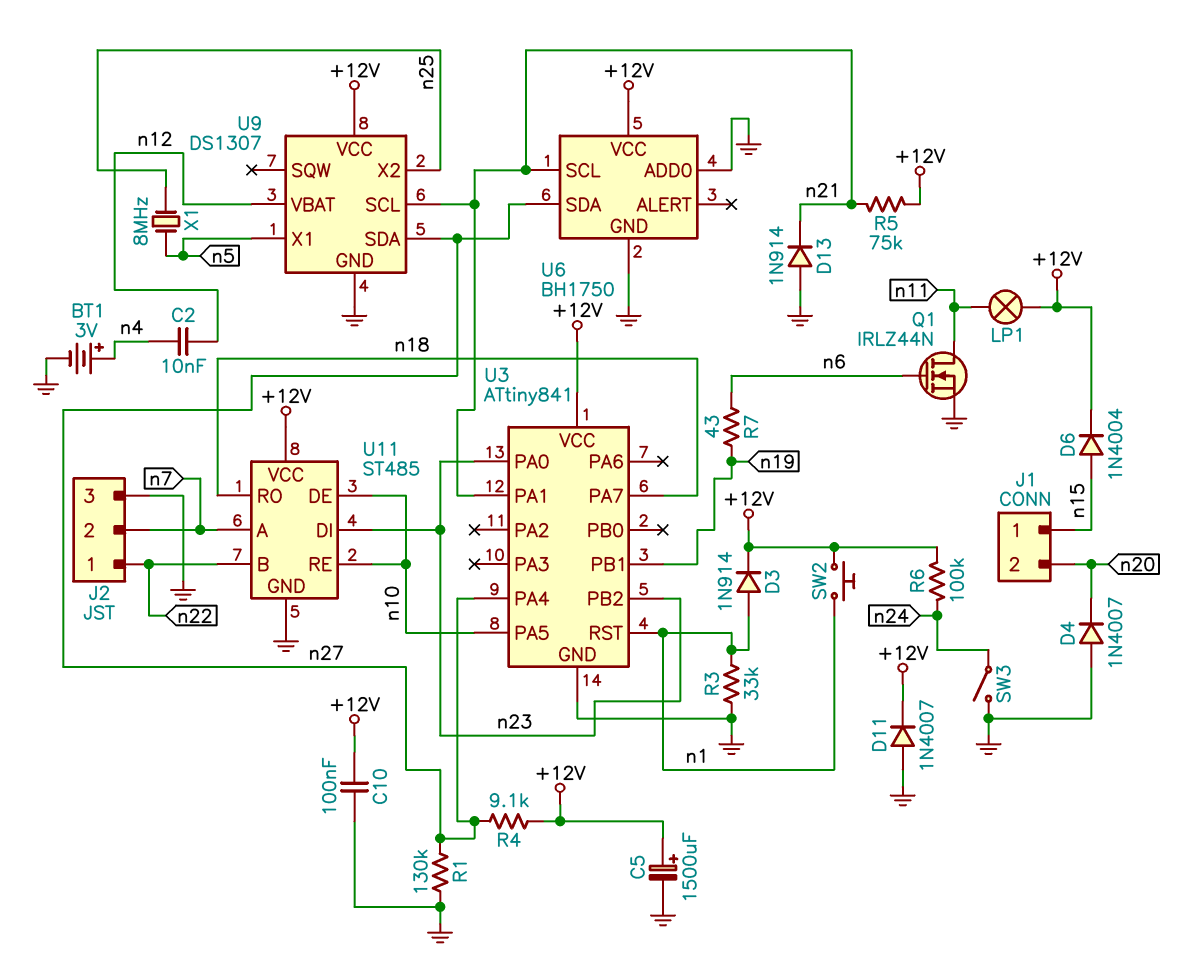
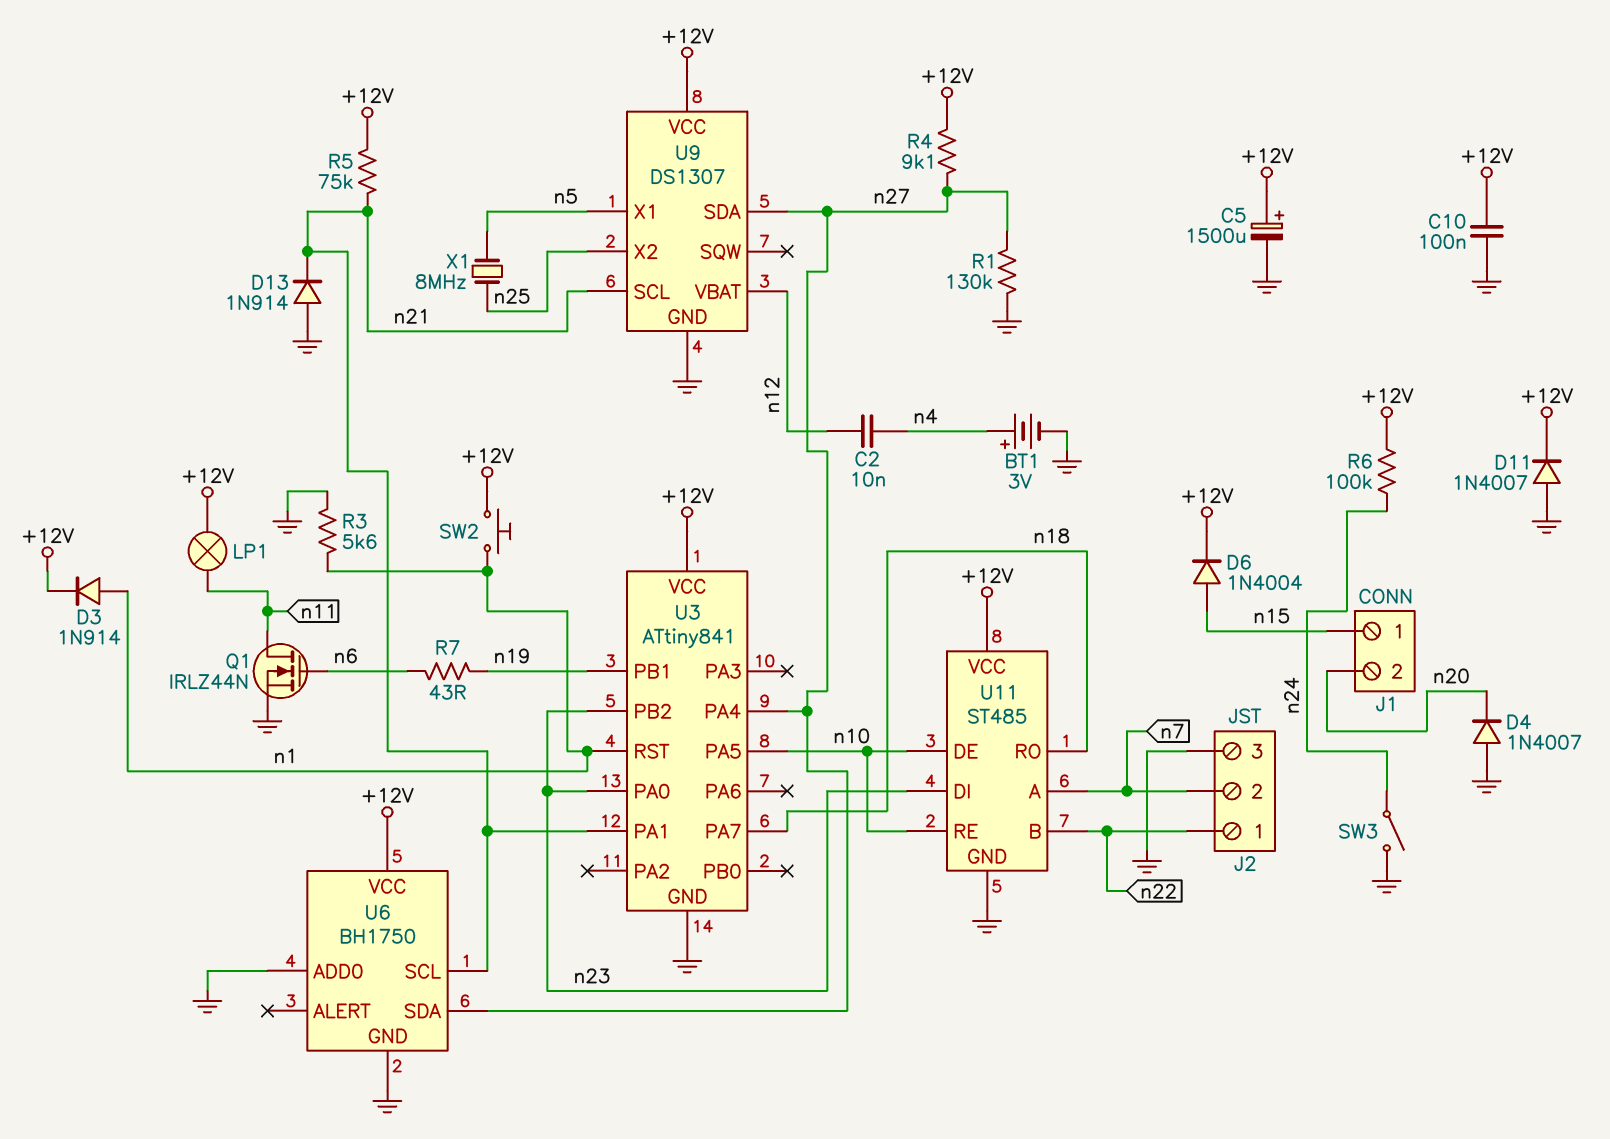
R3: 33k (GND, n1) -> 5.6k (GND, n1)

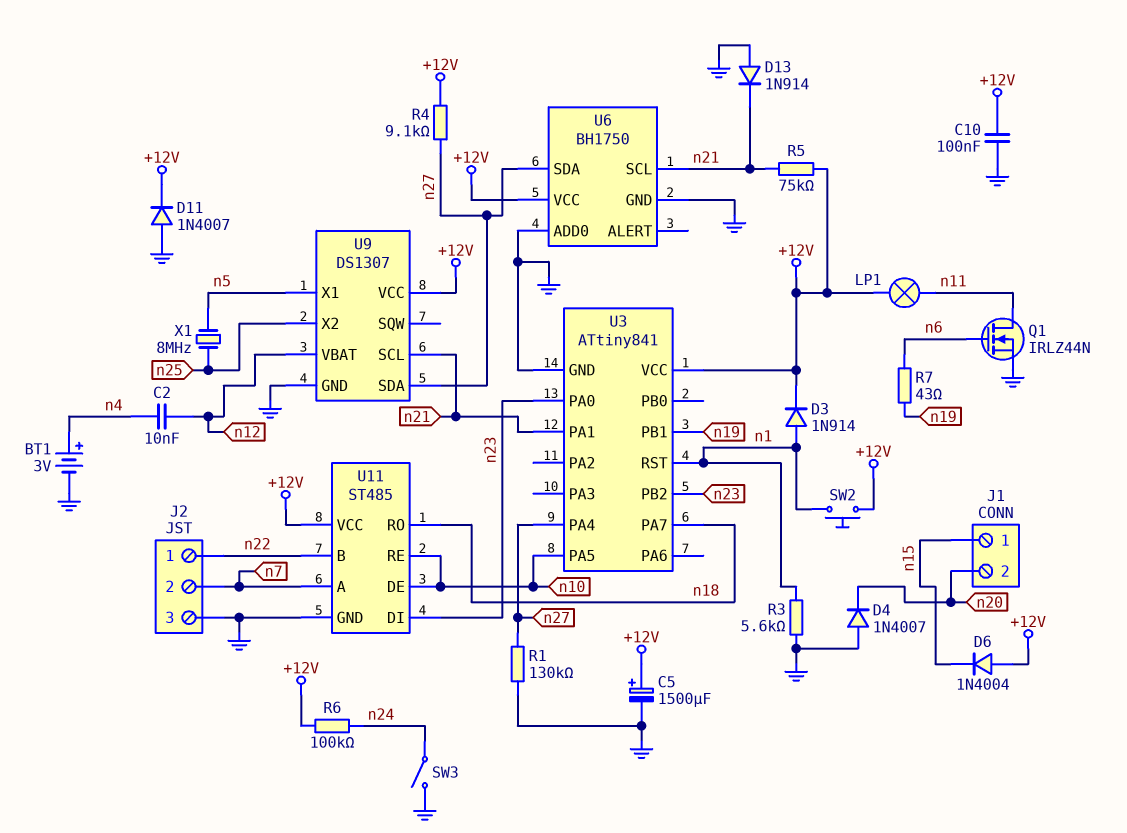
D6: diode 1N4004 (A n15, K +12V) -> diode 1N4004 (A +12V, K n15)

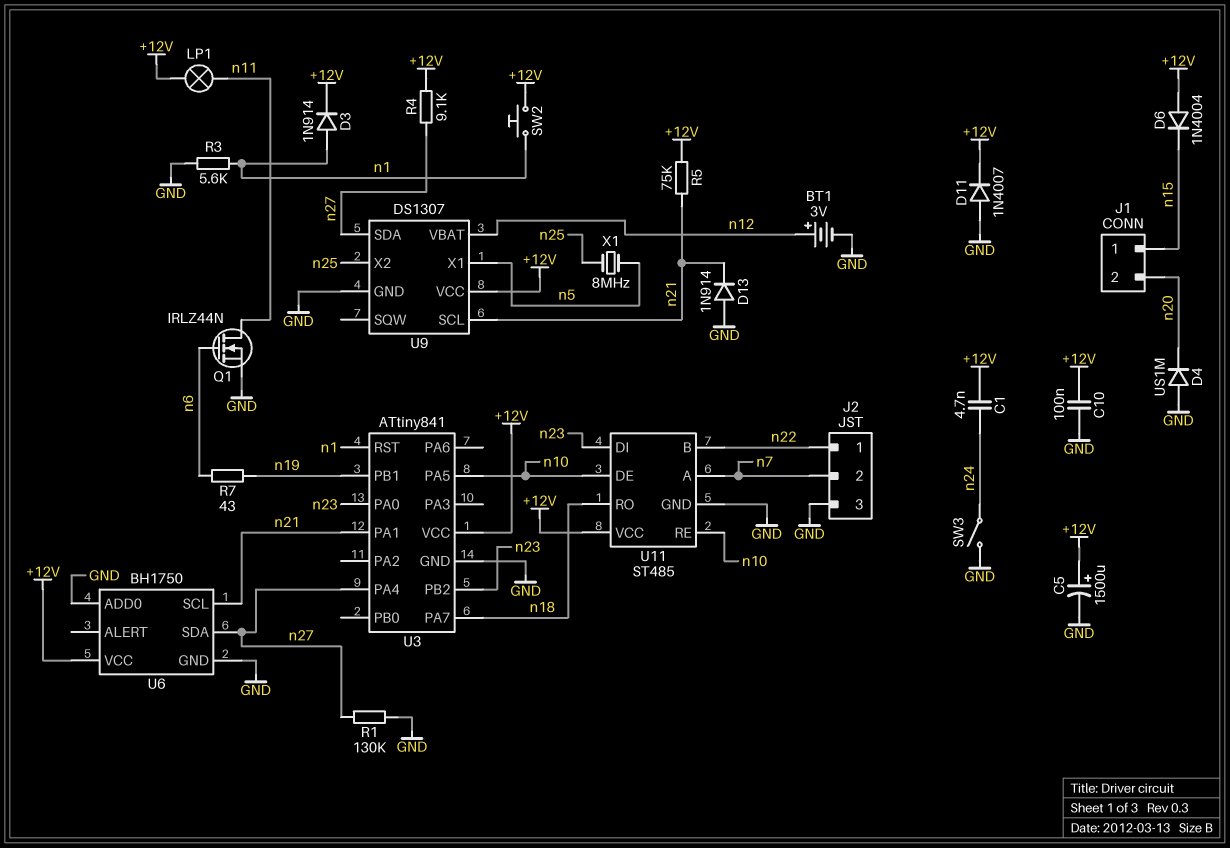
BT1: 3V (plus n4, minus GND) -> 3V (plus n12, minus GND)
C1: none -> 4.7nF (+12V, n24)
C2: 10nF (n4, n12) -> none
D4: diode 1N4007 (A GND, K n20) -> diode US1M (A GND, K n20)
R6: 100k (+12V, n24) -> none

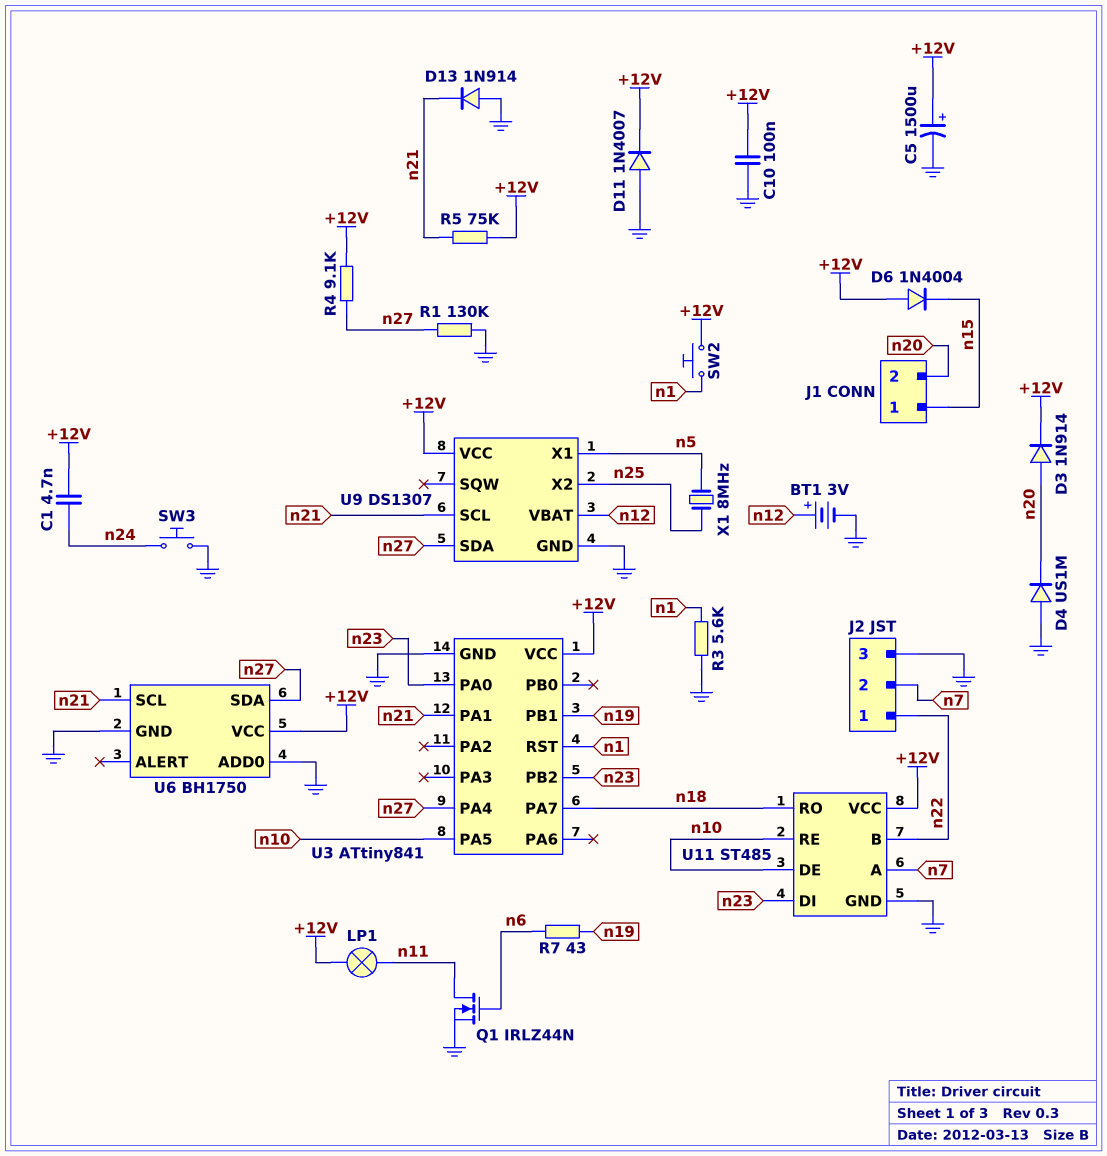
D3: diode 1N914 (A n1, K +12V) -> diode 1N914 (A n20, K +12V)
SW3: switch (GND, n24) -> button (GND, n24)

